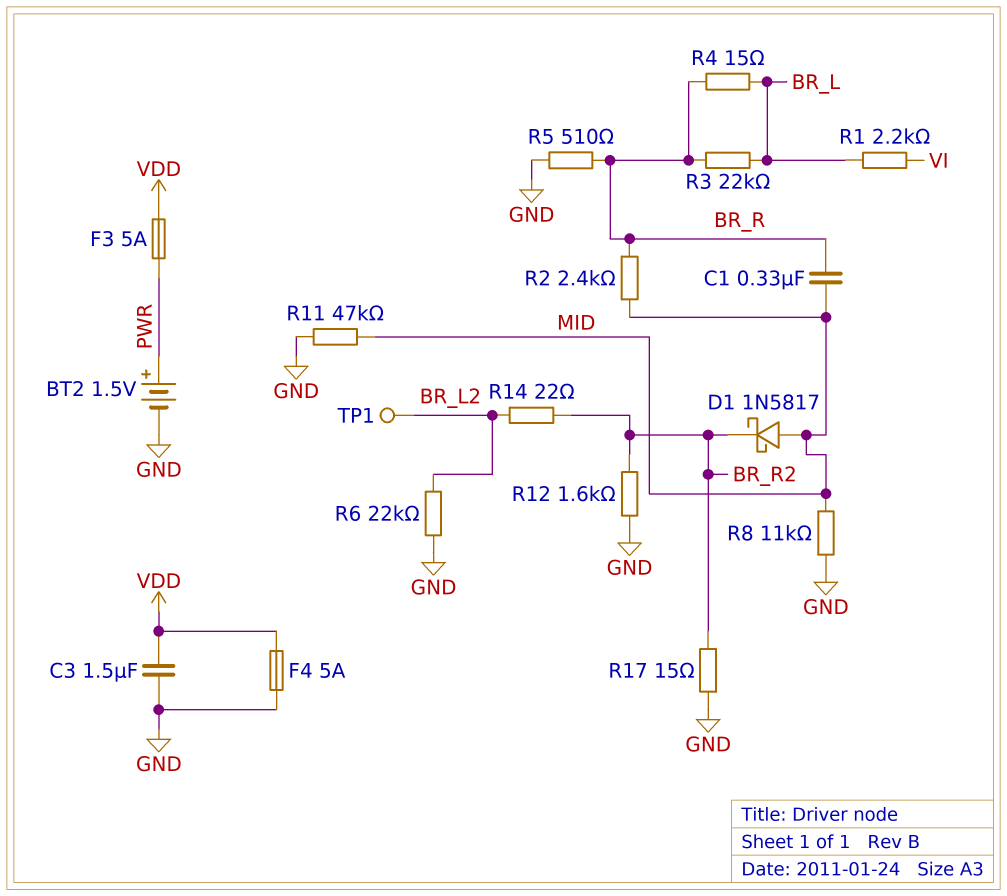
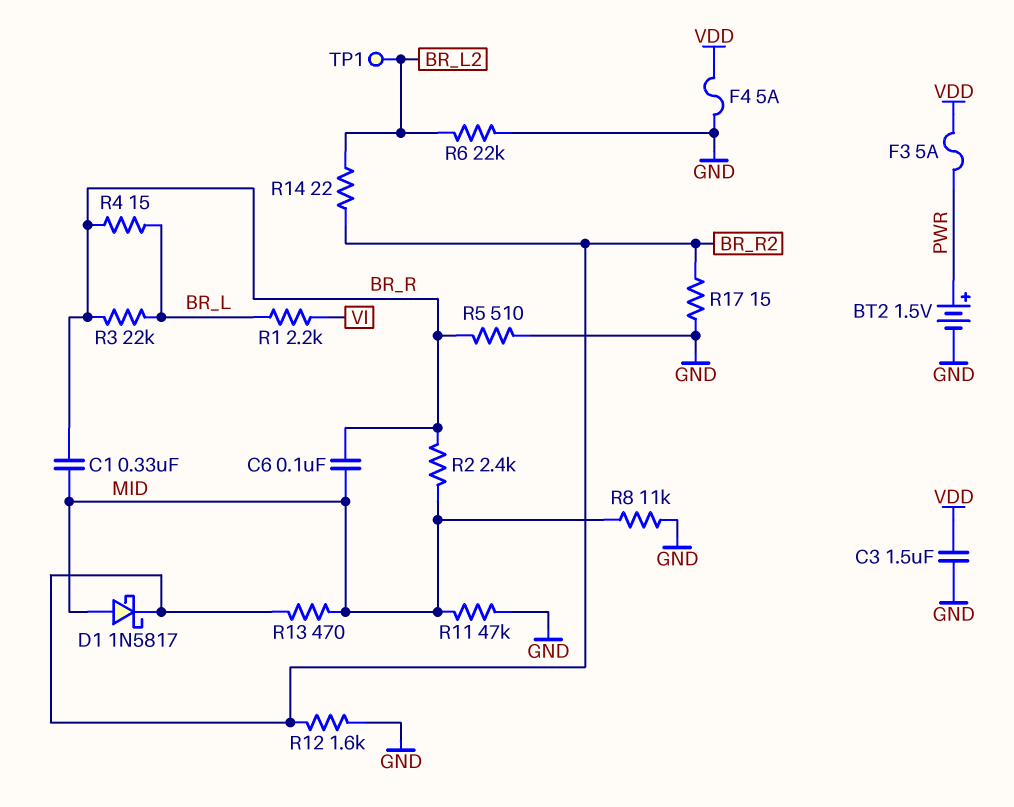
C6: none -> 100nF (BR_R, MID)
R13: none -> 470 (BR_R2, MID)

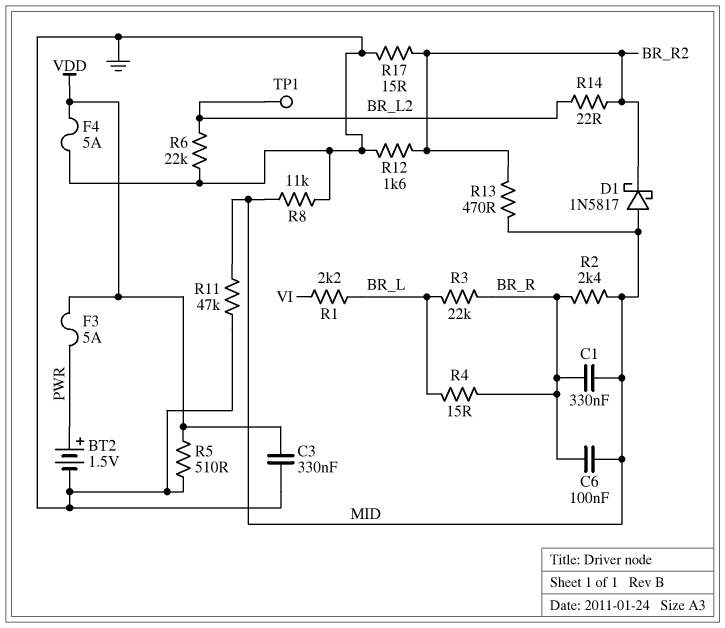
C3: 1.5uF (GND, VDD) -> 330nF (GND, VDD)
R5: 510 (BR_R, GND) -> 510 (GND, VDD)

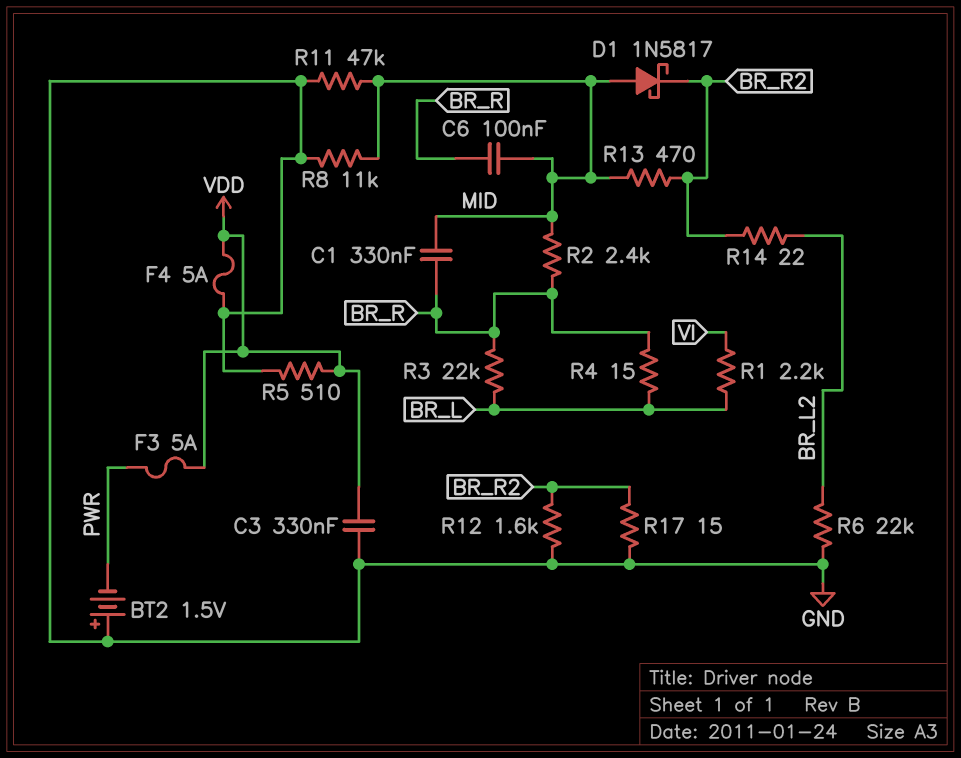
BT2: 1.5V (plus PWR, minus GND) -> 1.5V (plus GND, minus PWR)
TP1: test point (BR_L2) -> none

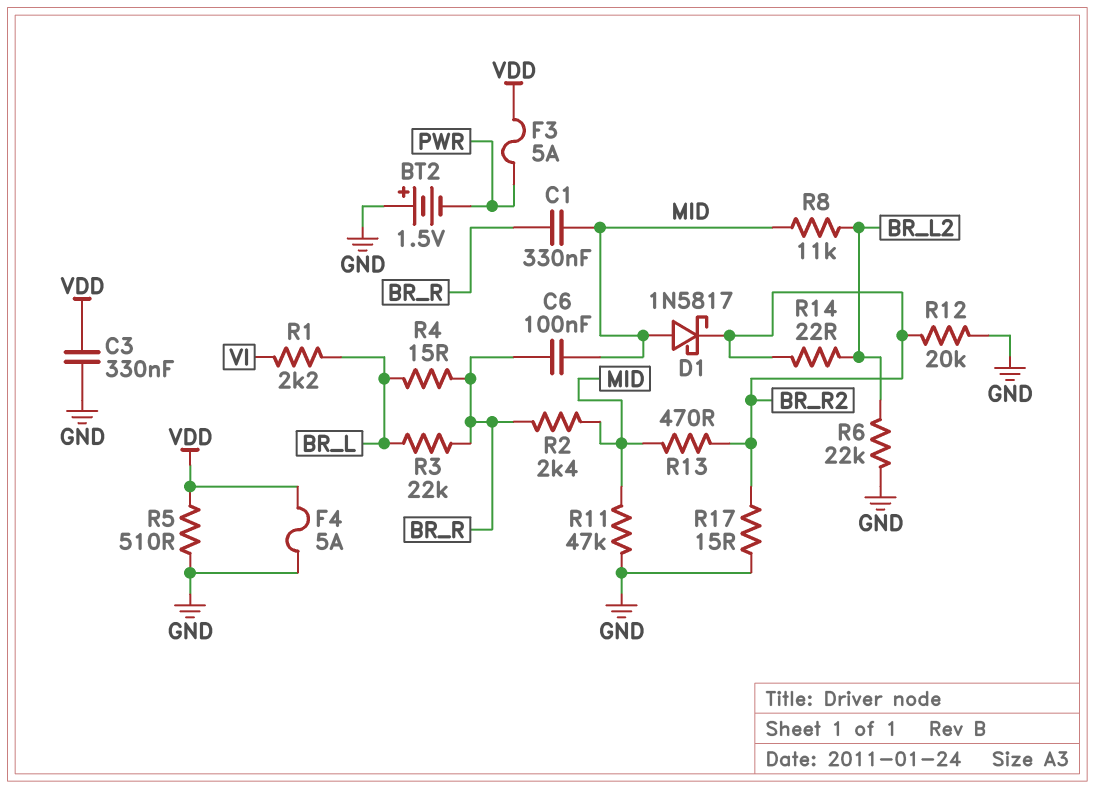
R8: 11k (GND, MID) -> 11k (BR_L2, MID)
R12: 1.6k (BR_R2, GND) -> 20k (BR_R2, GND)

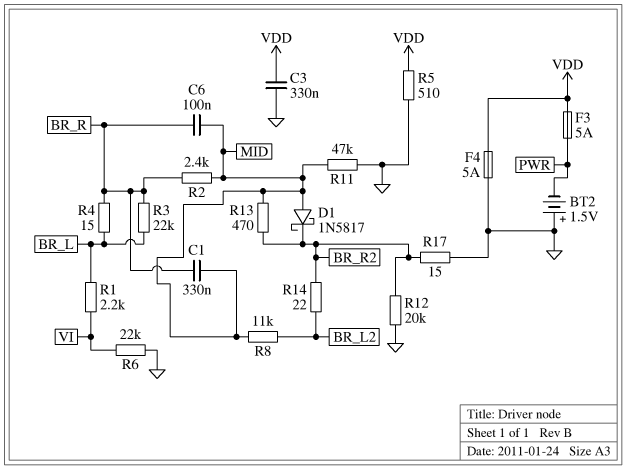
R6: 22k (BR_L2, GND) -> 22k (GND, VI)

